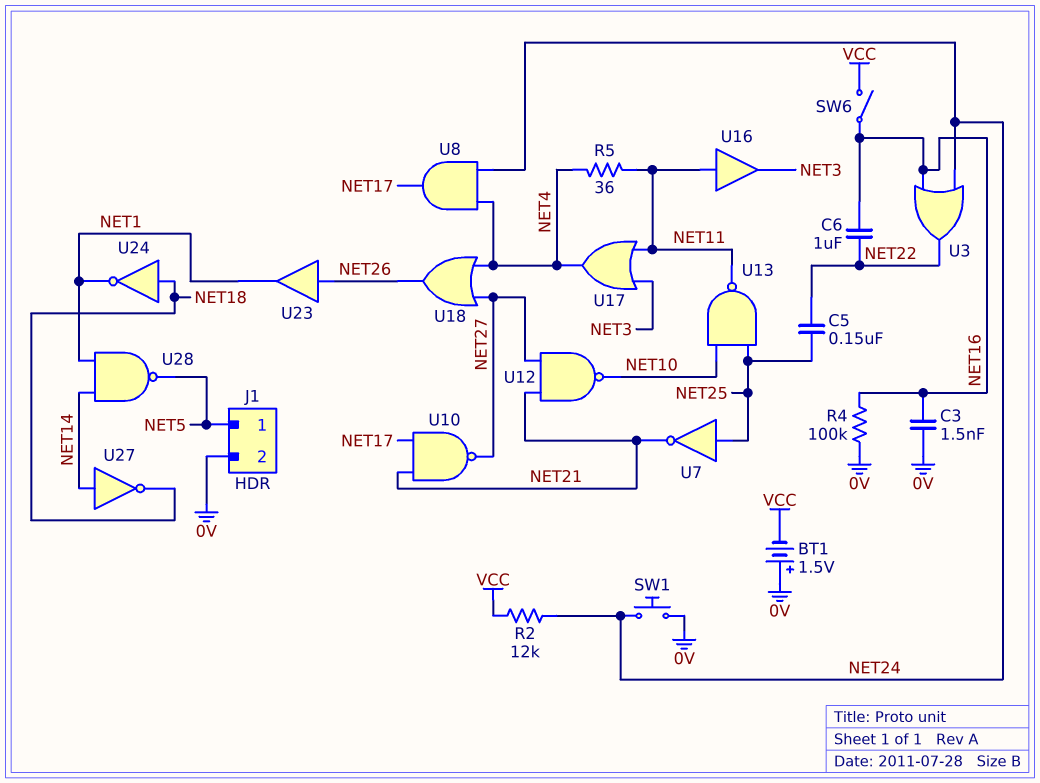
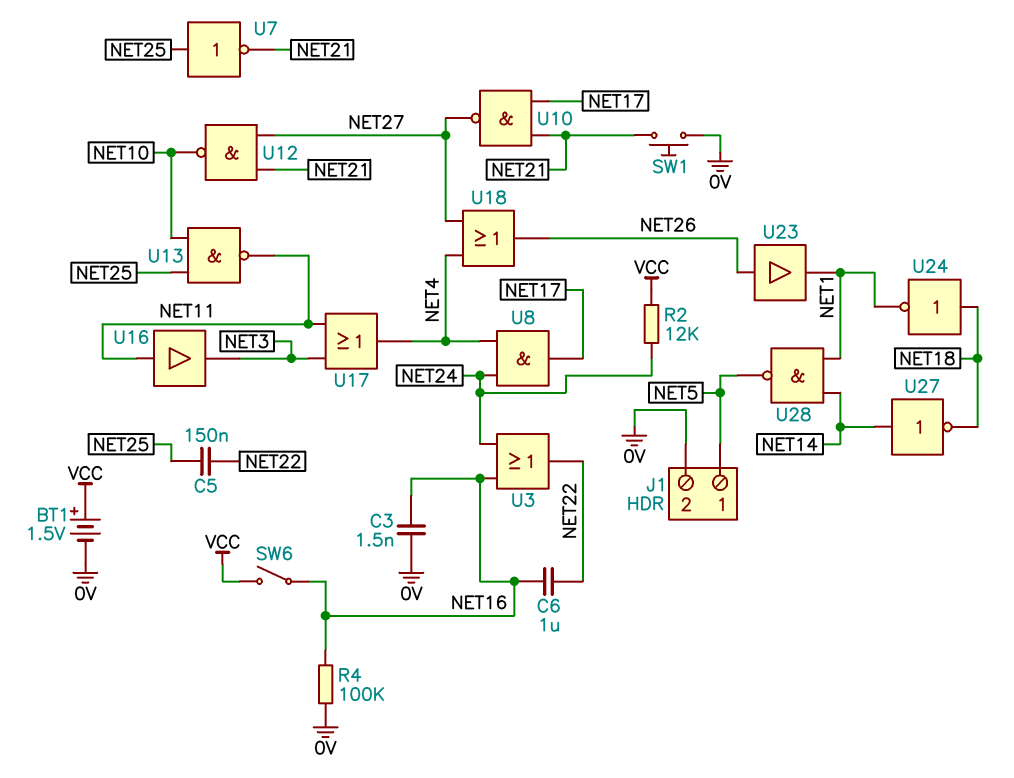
BT1: 1.5V (plus 0V, minus VCC) -> 1.5V (plus VCC, minus 0V)
R5: 36 (NET4, NET11) -> none
SW1: button (0V, NET24) -> button (0V, NET21)

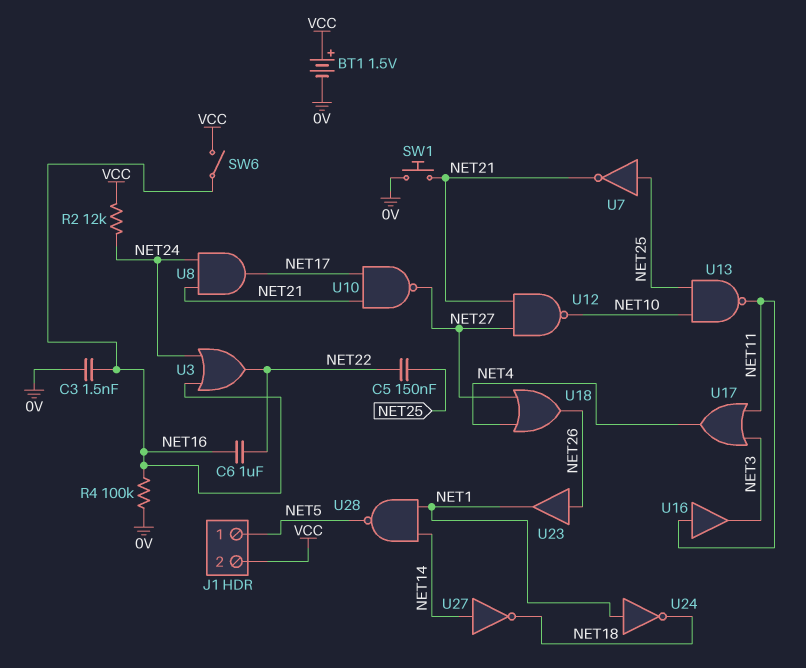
J1 pin 2: 0V -> VCC
U8: AND (in NET4, in NET24, out NET17) -> AND (in NET21, in NET24, out NET17)
U24: NOT (in NET18, out NET1) -> NOT (in NET1, out NET18)

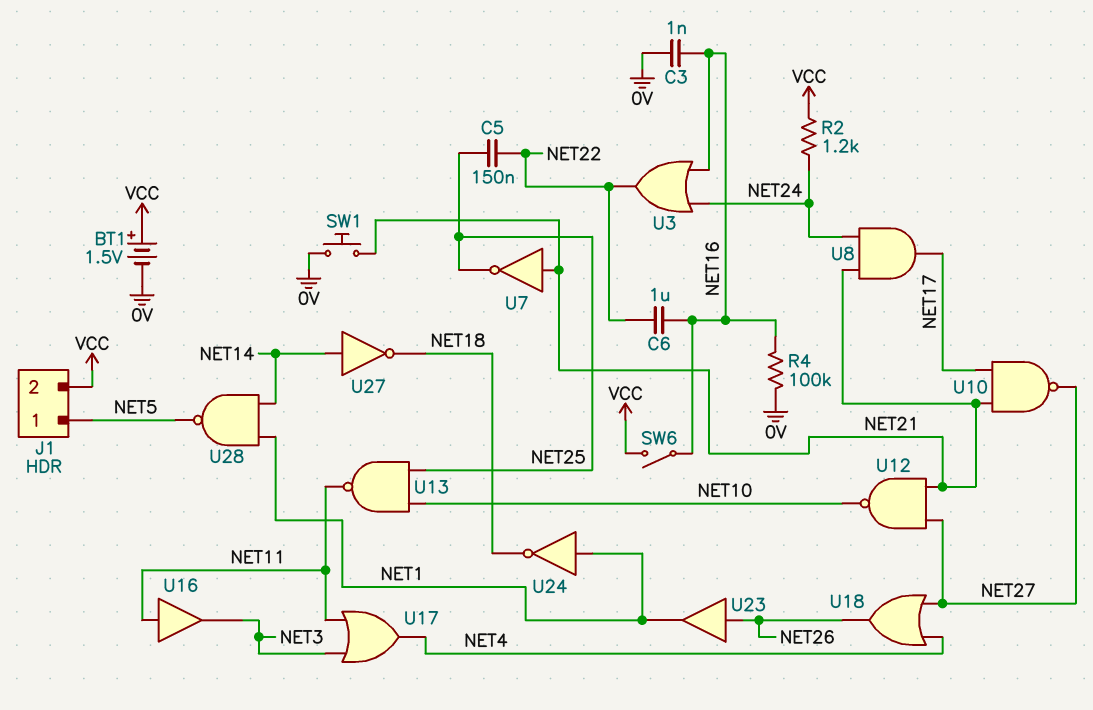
C3: 1.5nF (0V, NET16) -> 1nF (0V, NET16)
R2: 12k (NET24, VCC) -> 1.2k (NET24, VCC)
U7: NOT (in NET25, out NET21) -> NOT (in NET21, out NET25)

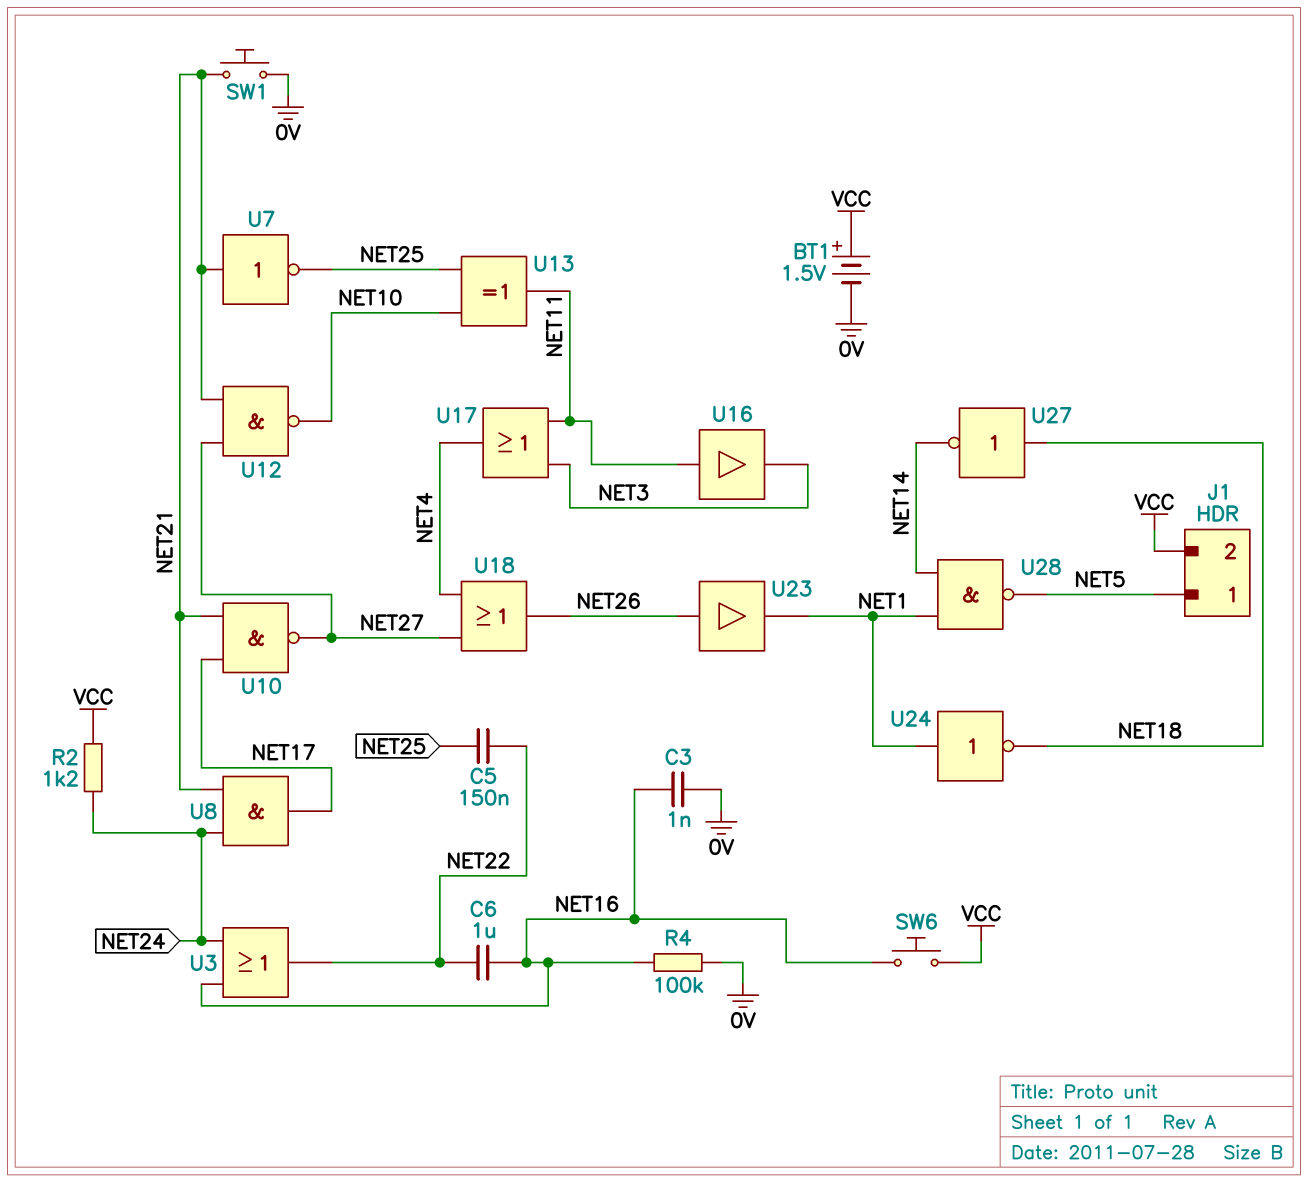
SW6: switch (NET16, VCC) -> button (NET16, VCC)
U13: NAND (in NET10, in NET25, out NET11) -> XOR (in NET10, in NET25, out NET11)
U27: NOT (in NET14, out NET18) -> NOT (in NET18, out NET14)

